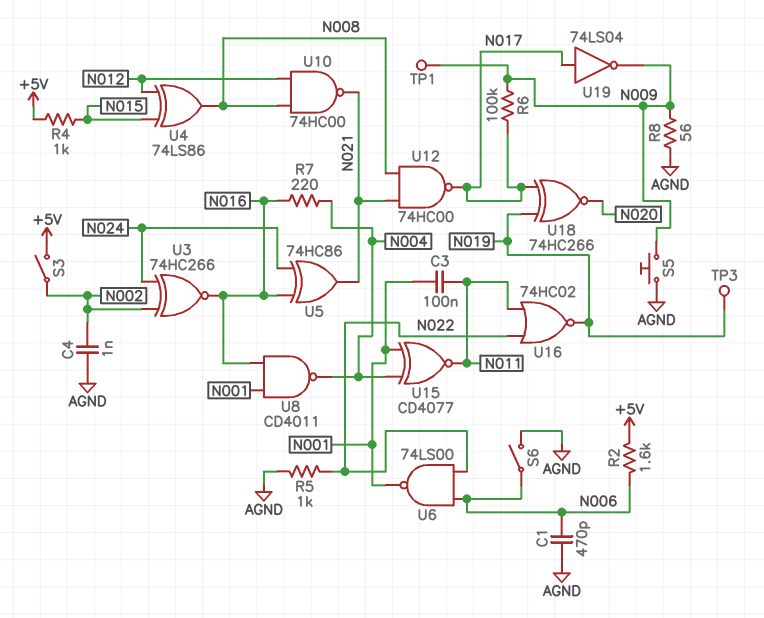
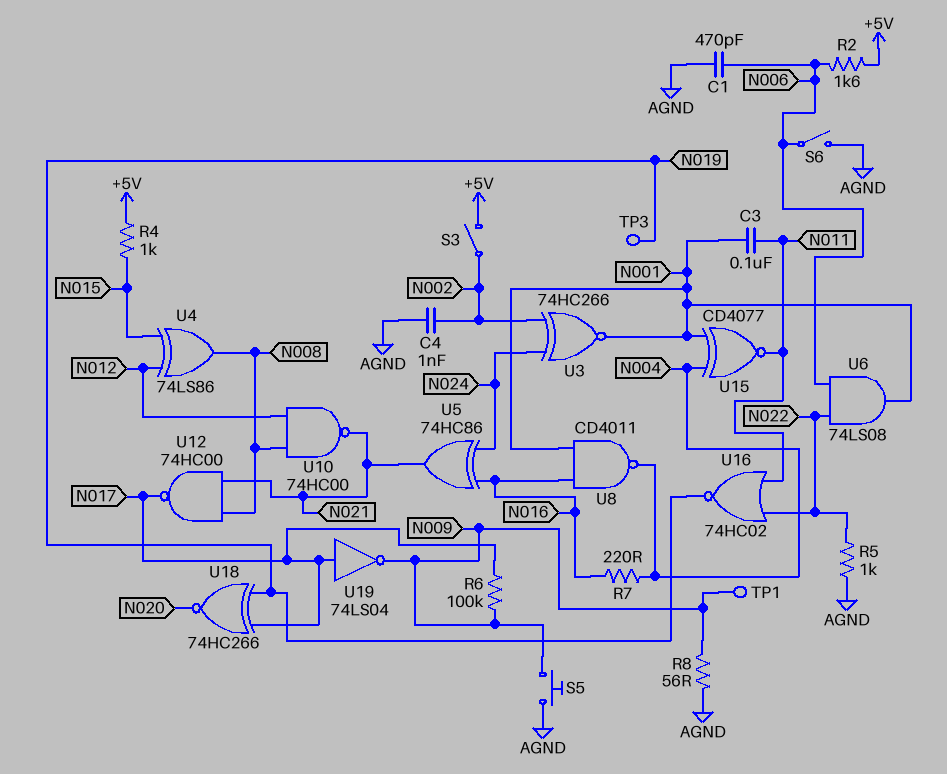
U3: XNOR 74HC266 (in N002, in N024, out N016) -> XNOR 74HC266 (in N002, in N024, out N001)
U6: NAND 74LS00 (in N006, in N022, out N001) -> AND 74LS08 (in N006, in N022, out N001)

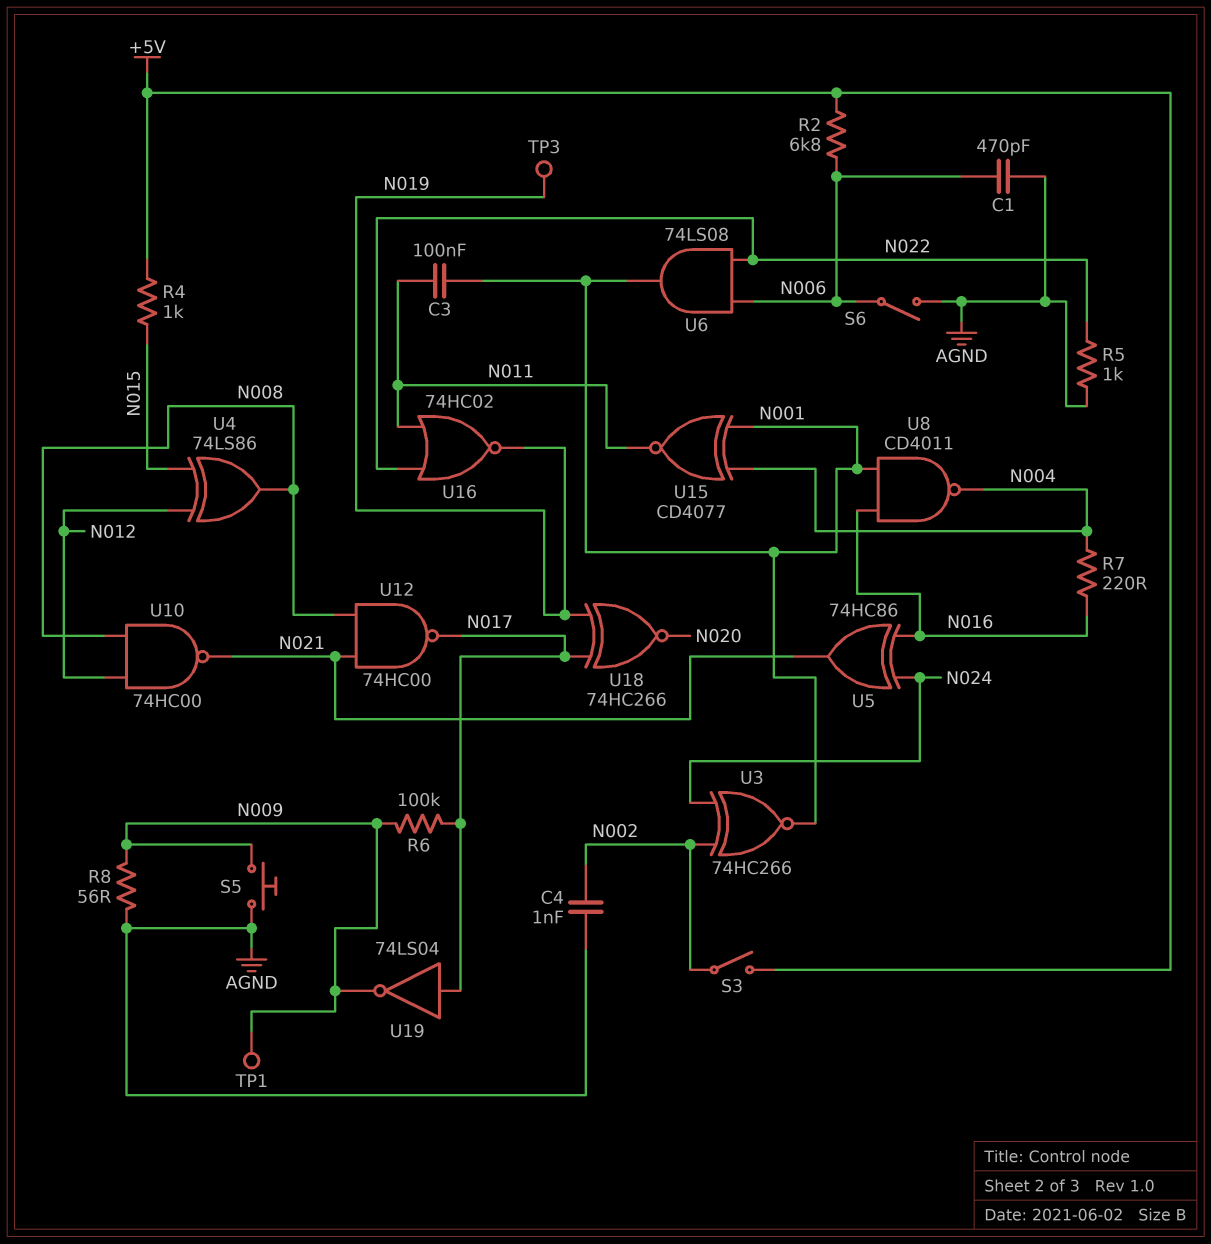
R2: 1.6k (+5V, N006) -> 6.8k (+5V, N006)

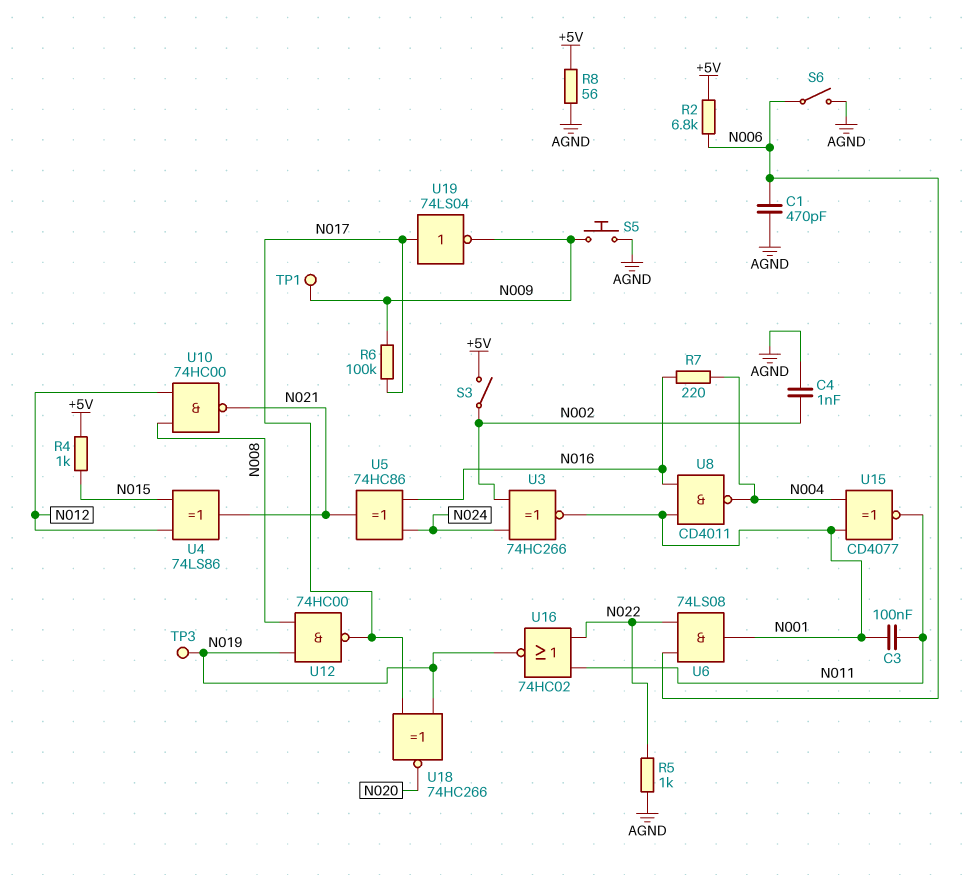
R8: 56 (AGND, N009) -> 56 (+5V, AGND)
U4: XOR 74LS86 (in N012, in N015, out N008) -> XOR 74LS86 (in N012, in N015, out N021)
U12: NAND 74HC00 (in N008, in N021, out N017) -> NAND 74HC00 (in N008, in N019, out N017)

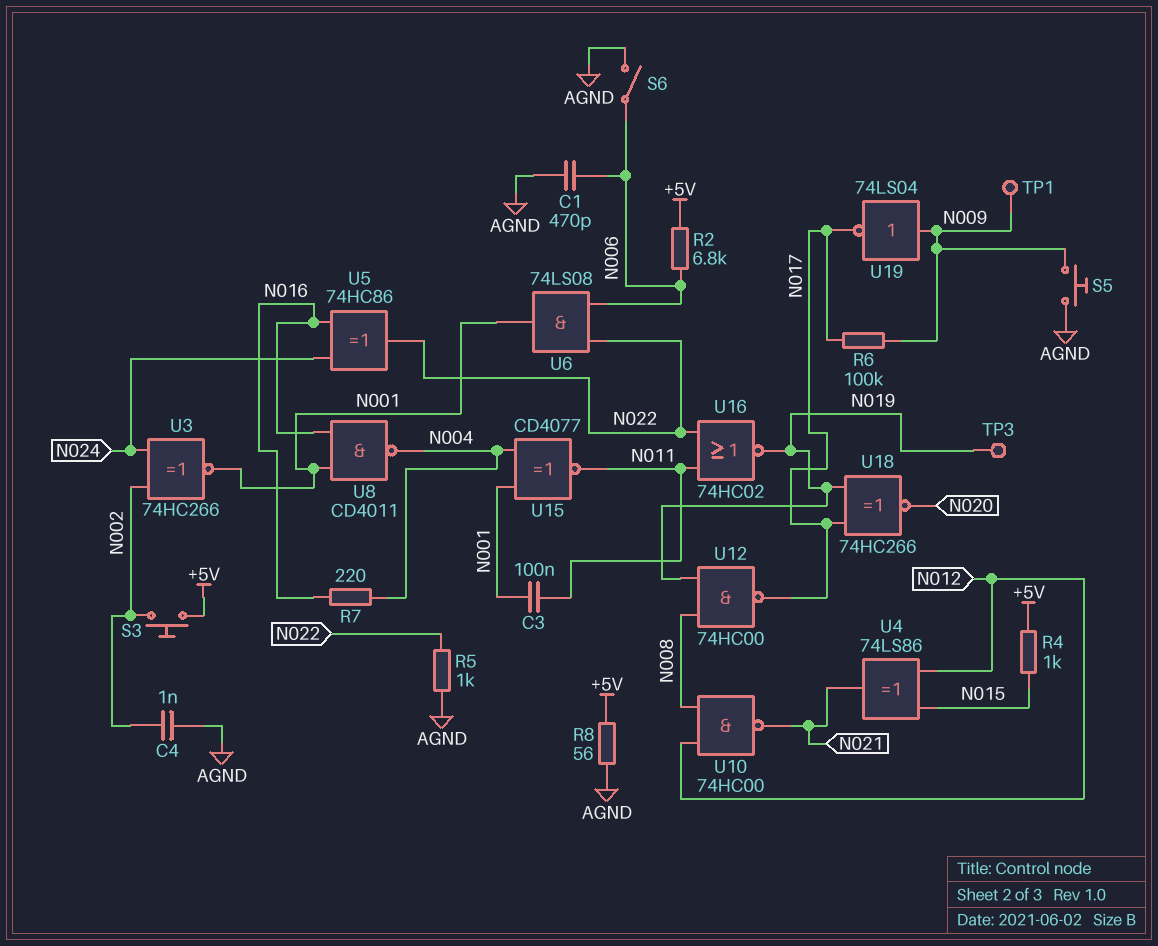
S3: switch (+5V, N002) -> button (+5V, N002)
U5: XOR 74HC86 (in N016, in N024, out N021) -> XOR 74HC86 (in N016, in N024, out N022)
U19: NOT 74LS04 (in N017, out N009) -> NOT 74LS04 (in N009, out N017)

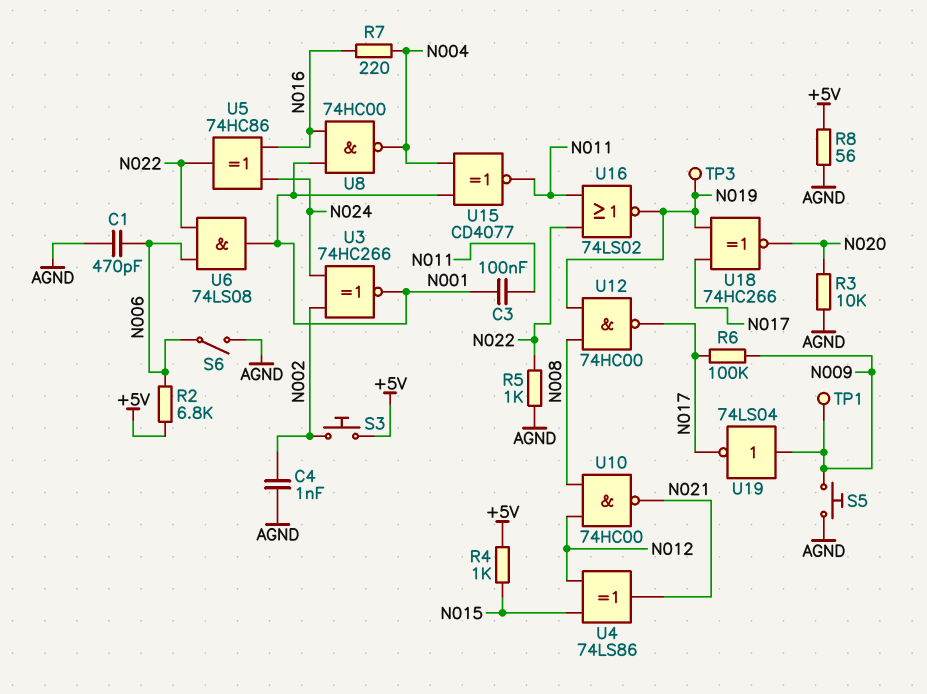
R3: none -> 10k (AGND, N020)
U8: NAND CD4011 (in N001, in N016, out N004) -> NAND 74HC00 (in N001, in N016, out N004)
U16: NOR 74HC02 (in N011, in N022, out N019) -> NOR 74LS02 (in N011, in N022, out N019)

